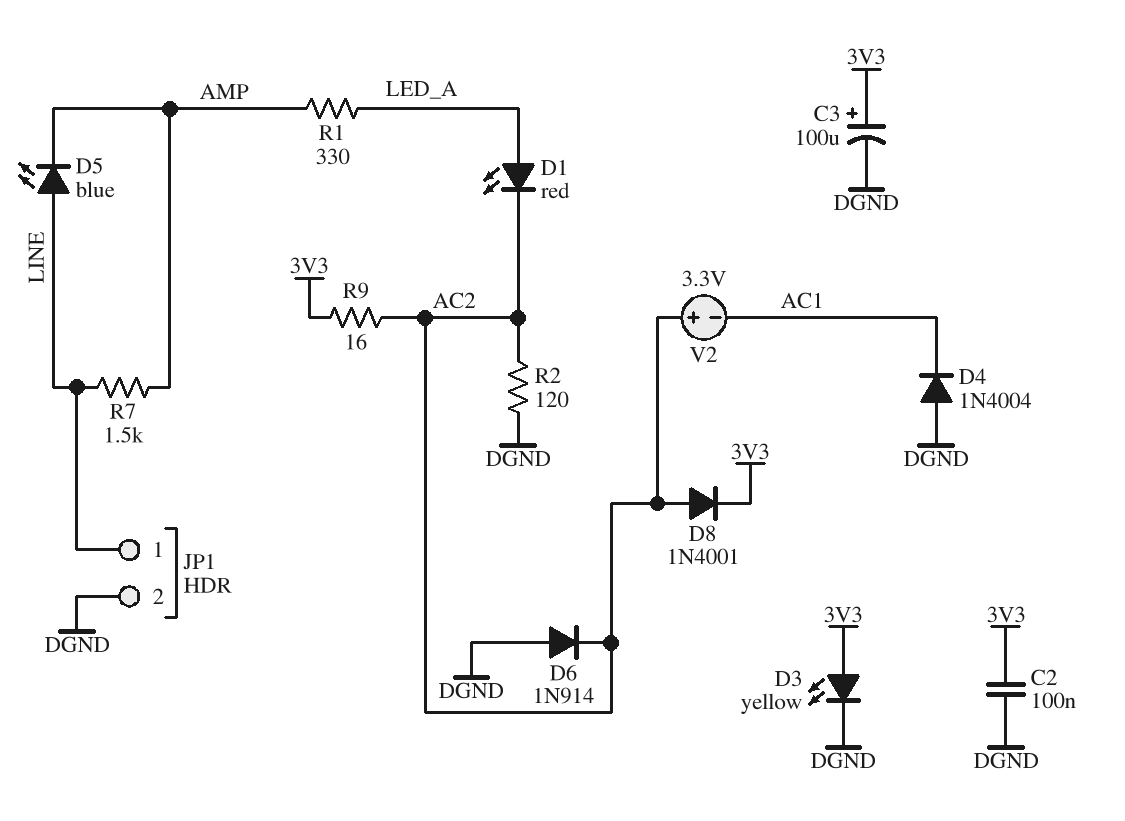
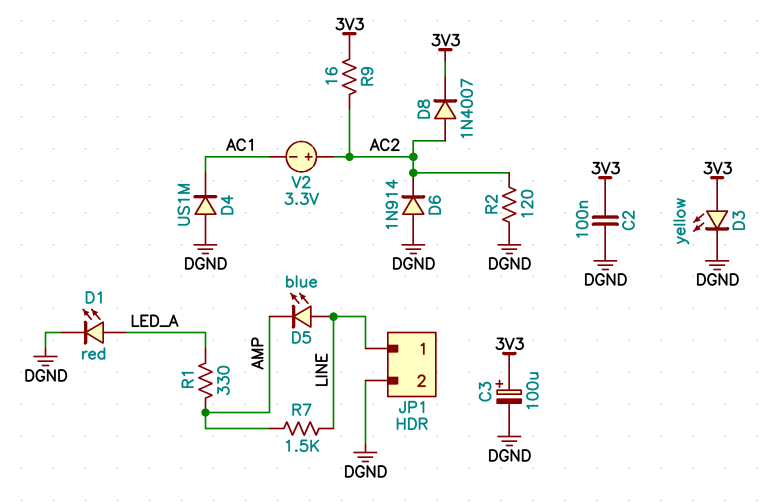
D1: LED red (A LED_A, K AC2) -> LED red (A LED_A, K DGND)
D4: diode 1N4004 (A DGND, K AC1) -> diode US1M (A DGND, K AC1)
D8: diode 1N4001 (A AC2, K 3V3) -> diode 1N4007 (A AC2, K 3V3)

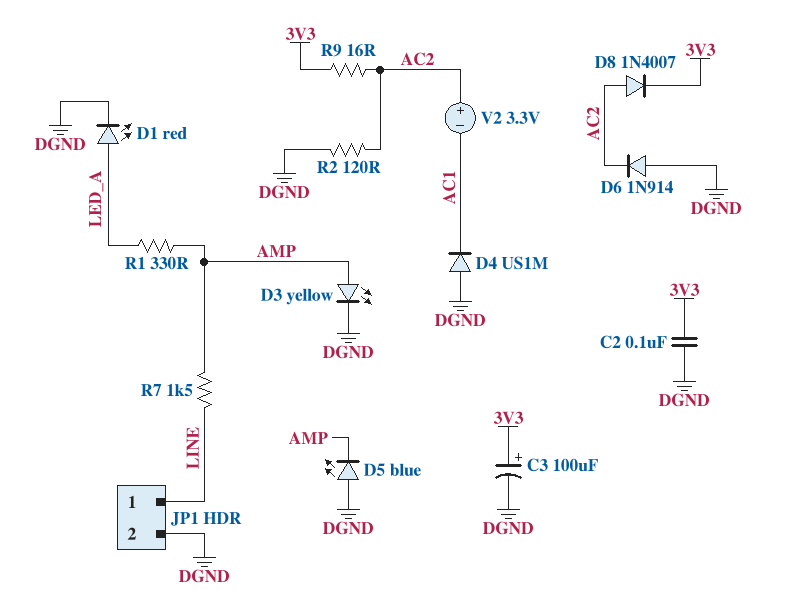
D3: LED yellow (A 3V3, K DGND) -> LED yellow (A AMP, K DGND)
D5: LED blue (A LINE, K AMP) -> LED blue (A DGND, K AMP)

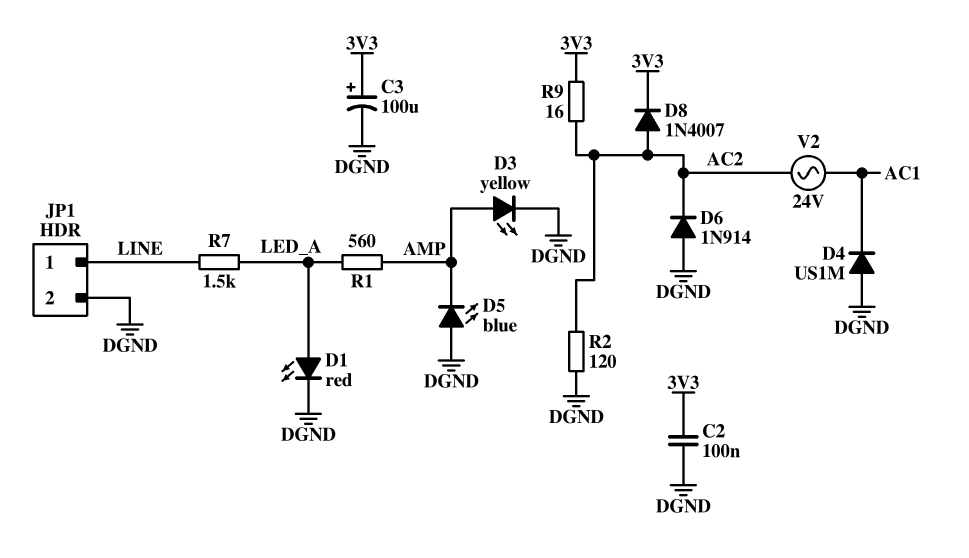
R1: 330 (AMP, LED_A) -> 560 (AMP, LED_A)
R7: 1.5k (AMP, LINE) -> 1.5k (LED_A, LINE)
V2: 3.3V (plus AC2, minus AC1) -> AC 24V (AC1, AC2)

